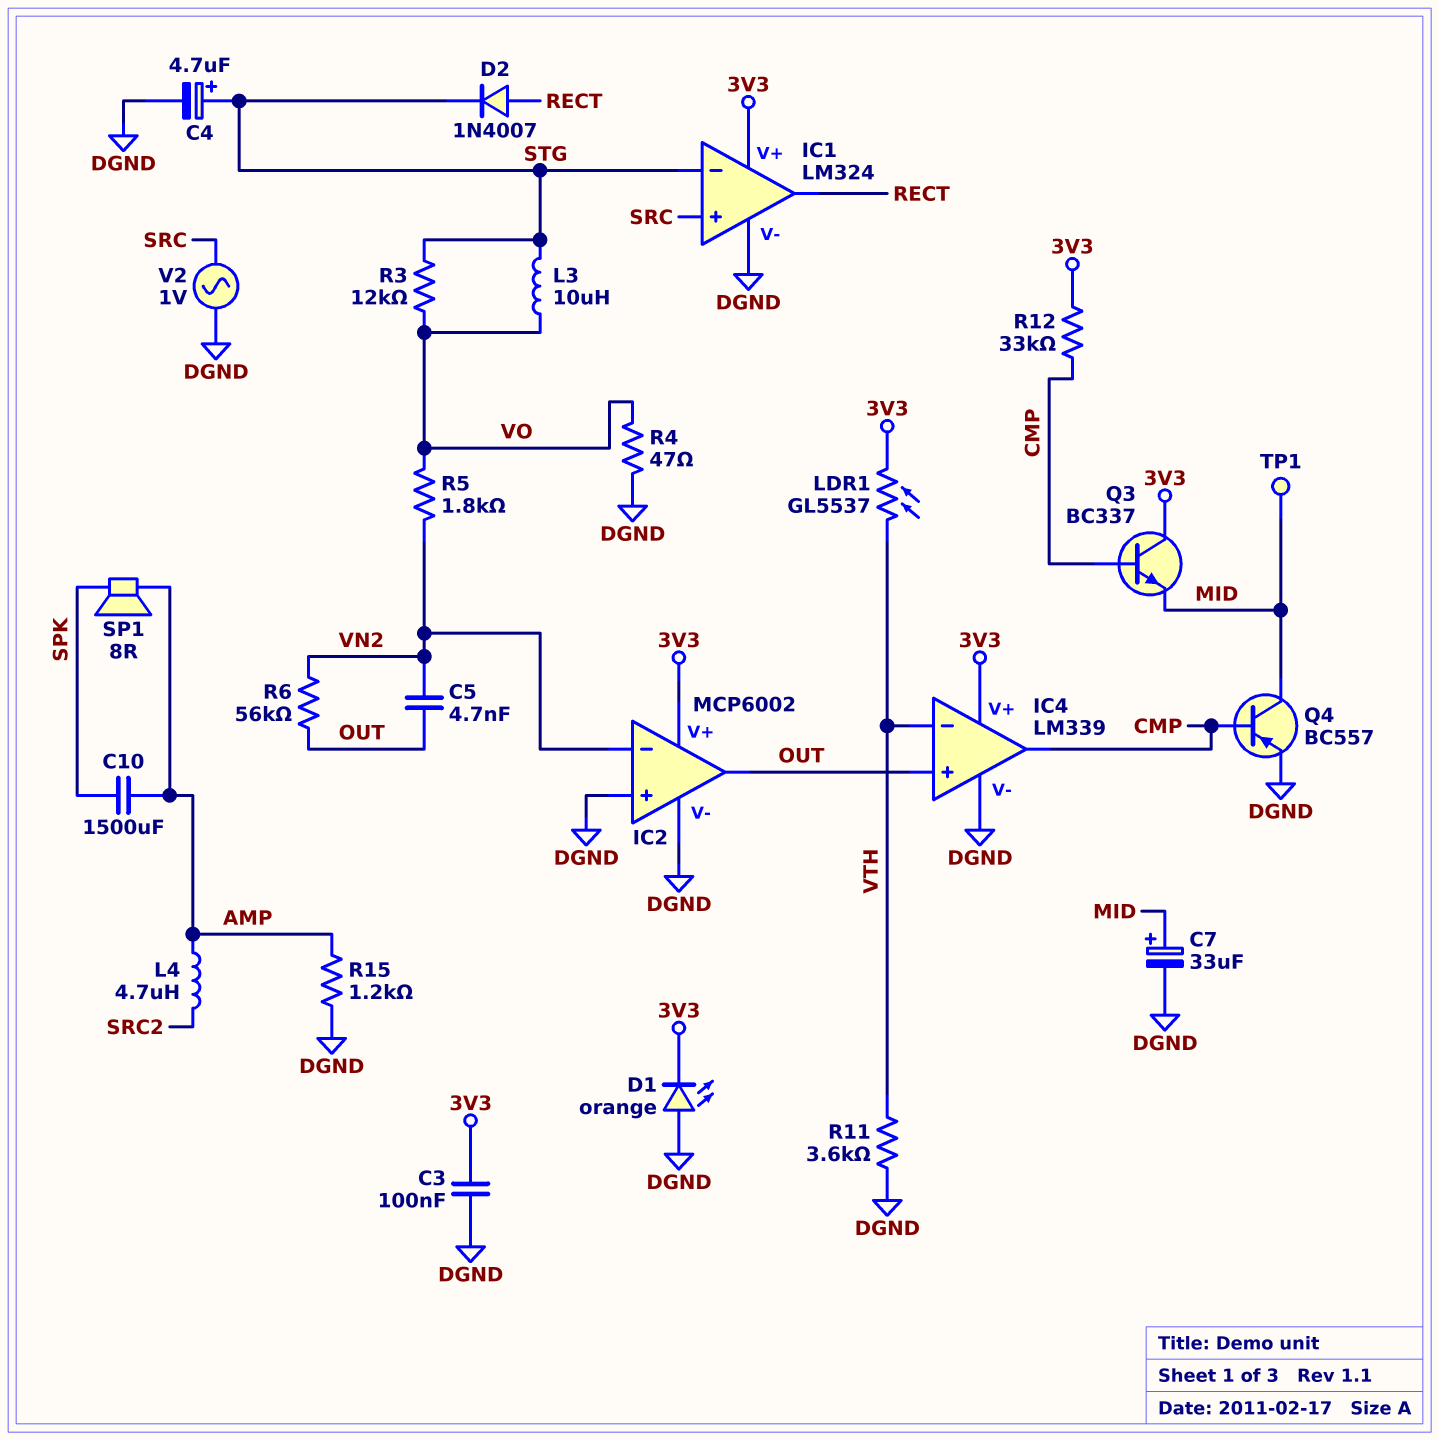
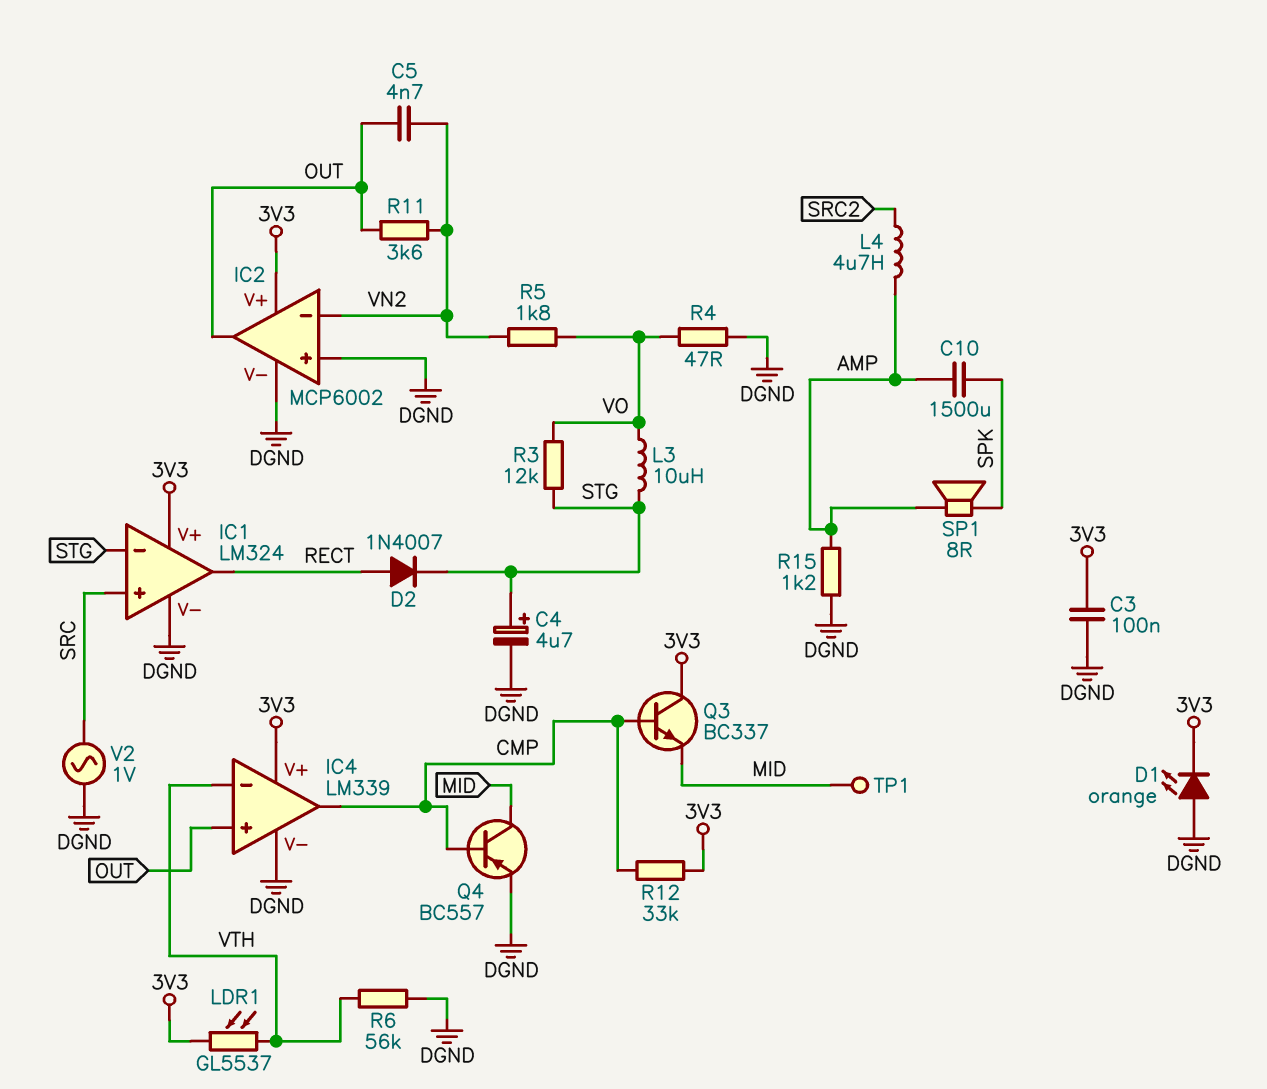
C7: 33uF (plus MID, minus DGND) -> none
R6: 56k (OUT, VN2) -> 56k (DGND, VTH)
R11: 3.6k (DGND, VTH) -> 3.6k (OUT, VN2)

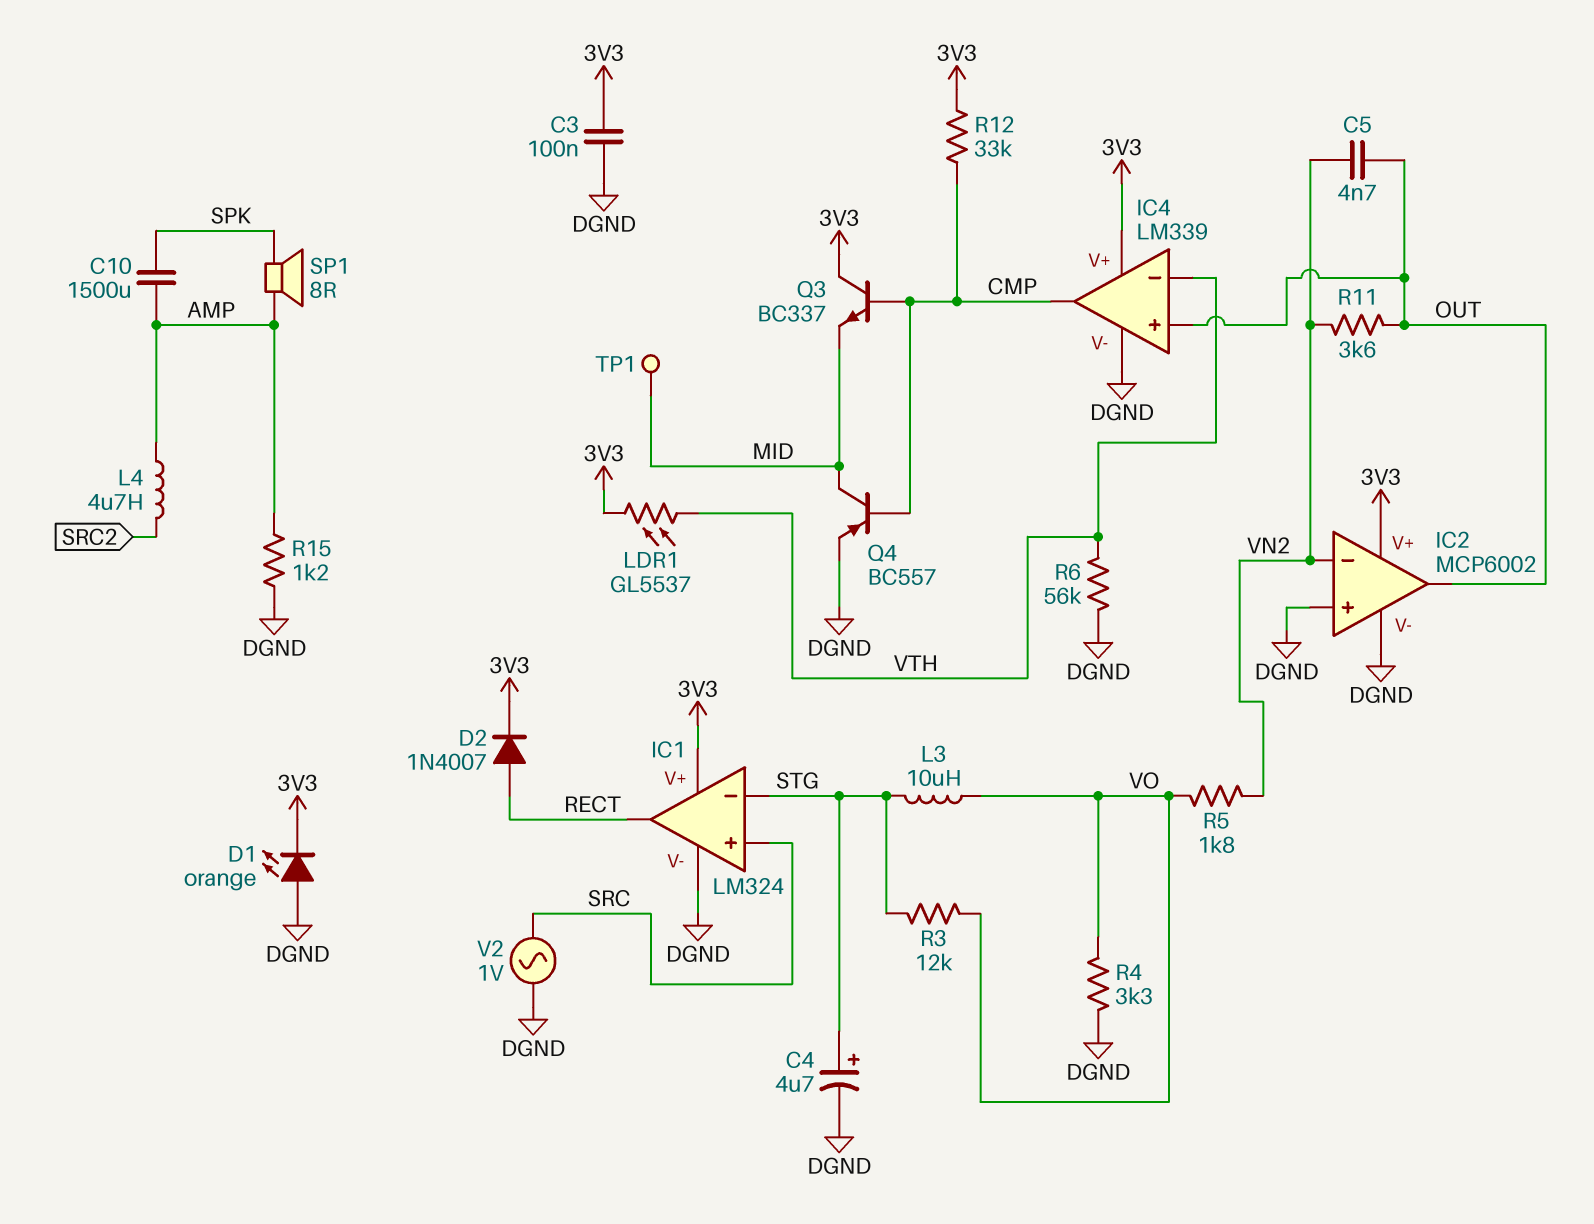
D2: diode 1N4007 (A RECT, K STG) -> diode 1N4007 (A RECT, K 3V3)
R4: 47 (DGND, VO) -> 3.3k (DGND, VO)

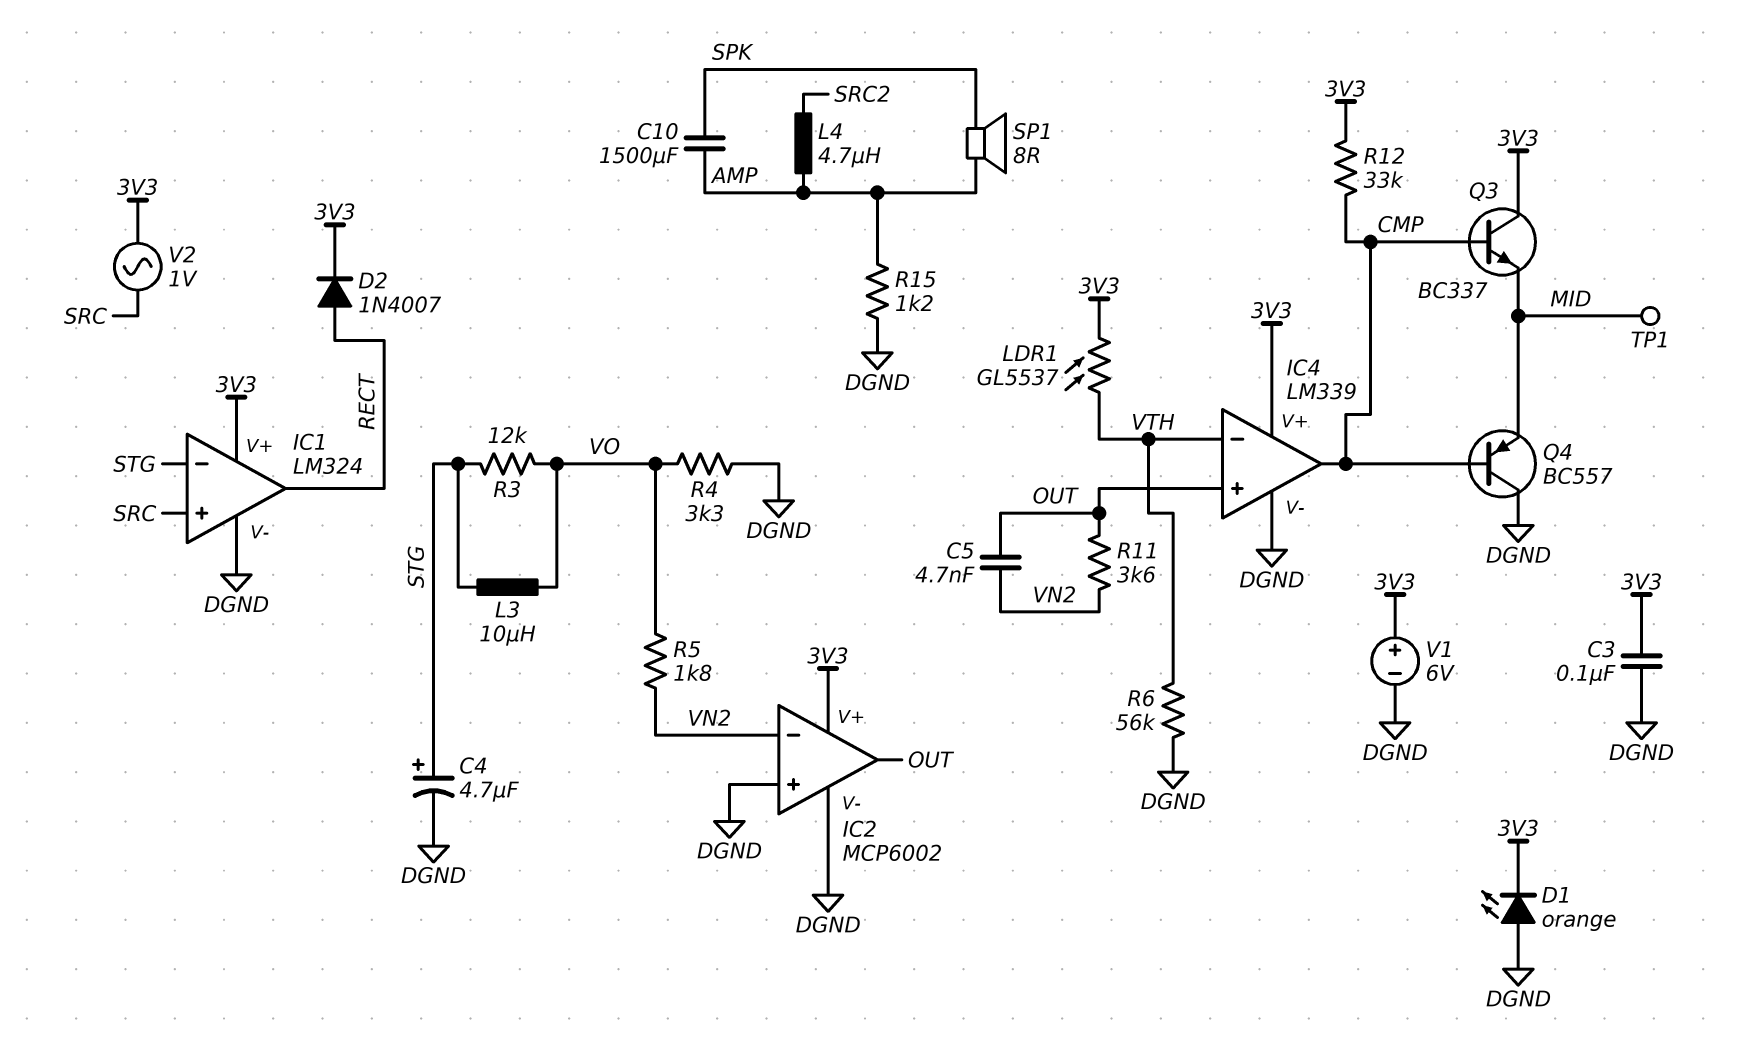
Q4: PNP BC557 (B CMP, C MID, E DGND) -> PNP BC557 (B CMP, C DGND, E MID)
V1: none -> 6V (plus 3V3, minus DGND)
V2: AC 1V (DGND, SRC) -> AC 1V (3V3, SRC)

